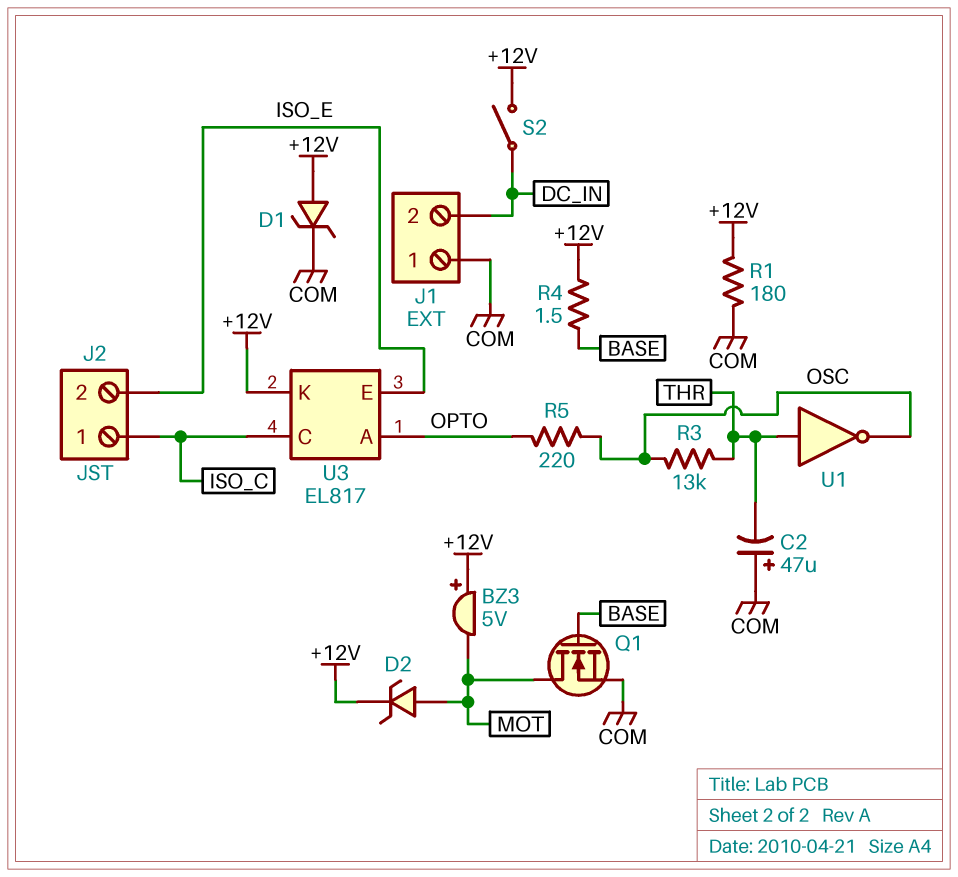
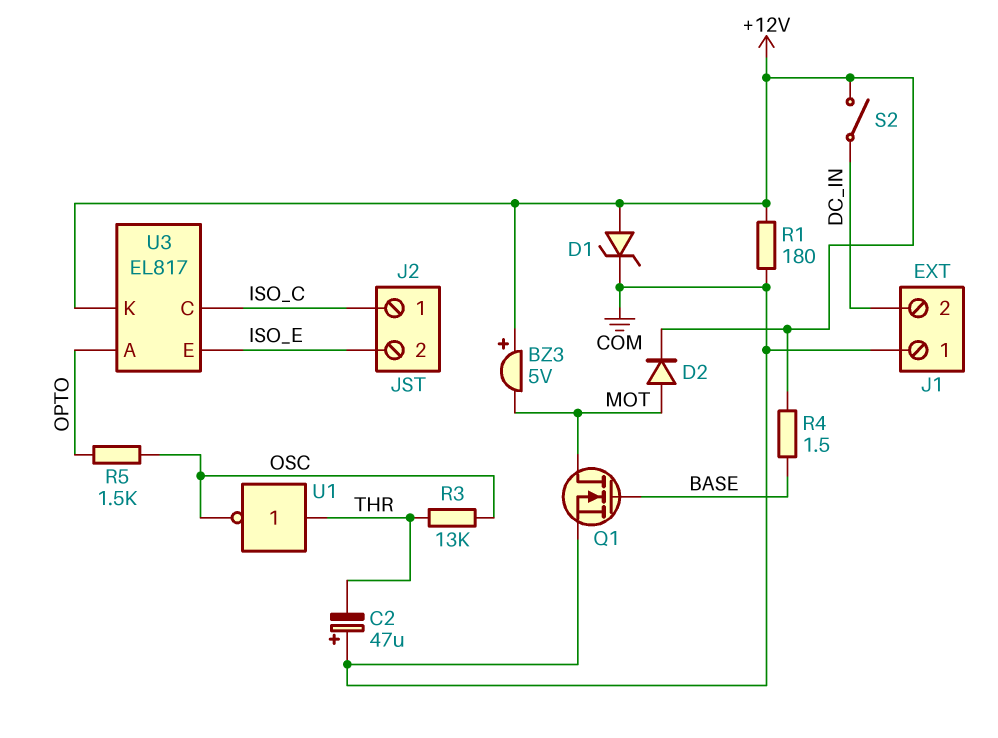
D2: zener (A MOT, K +12V) -> diode (A MOT, K +12V)
R5: 220 (OPTO, OSC) -> 1.5k (OPTO, OSC)

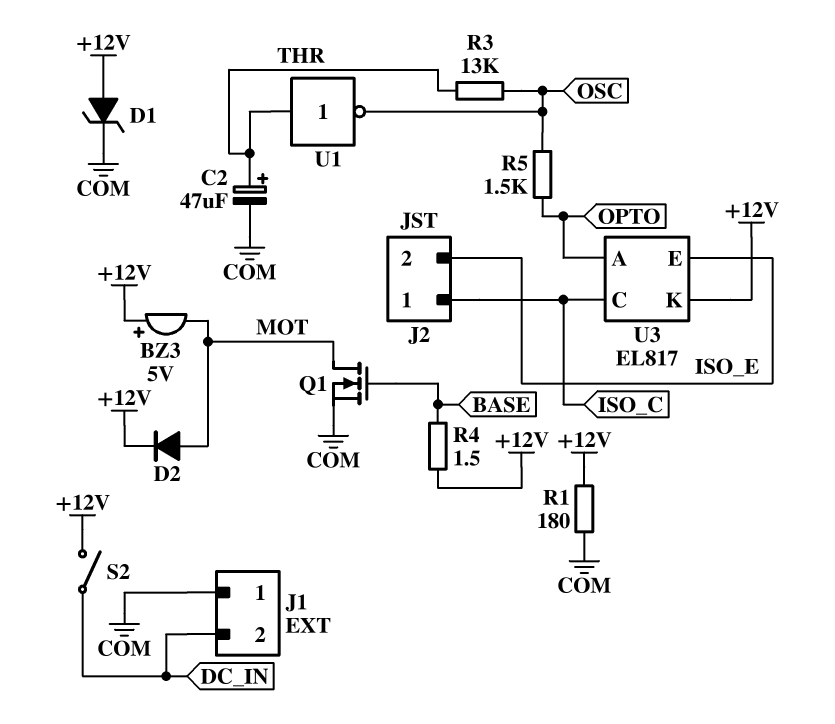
C2: 47uF (plus COM, minus THR) -> 47uF (plus THR, minus COM)

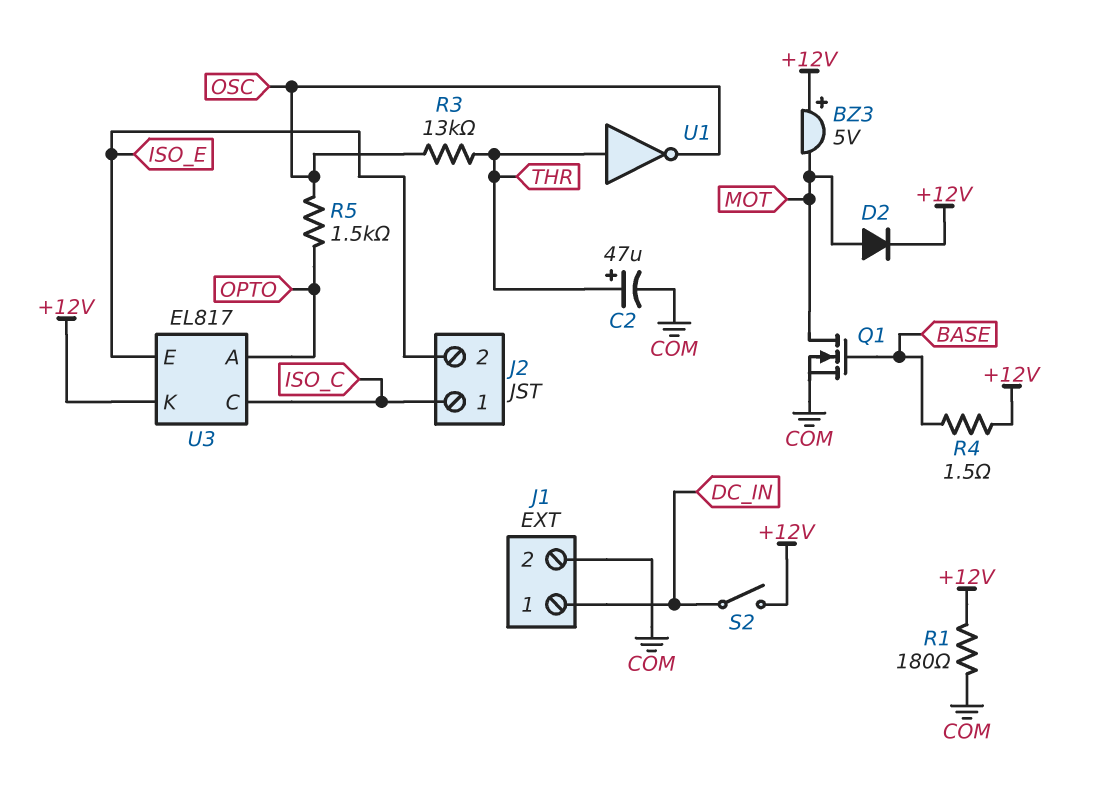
D1: zener (A +12V, K COM) -> none
J1 pin 1: COM -> DC_IN
J1 pin 2: DC_IN -> COM

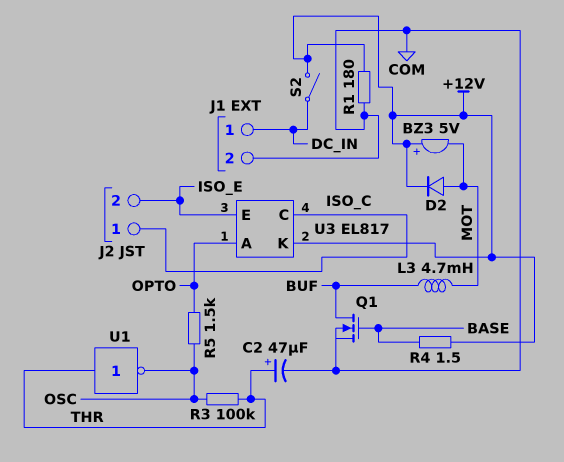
L3: none -> 4.7mH (BUF, MOT)
Q1: NMOS (G BASE, D MOT, S COM) -> NMOS (G BASE, D BUF, S COM)
R3: 13k (OSC, THR) -> 100k (OSC, THR)

